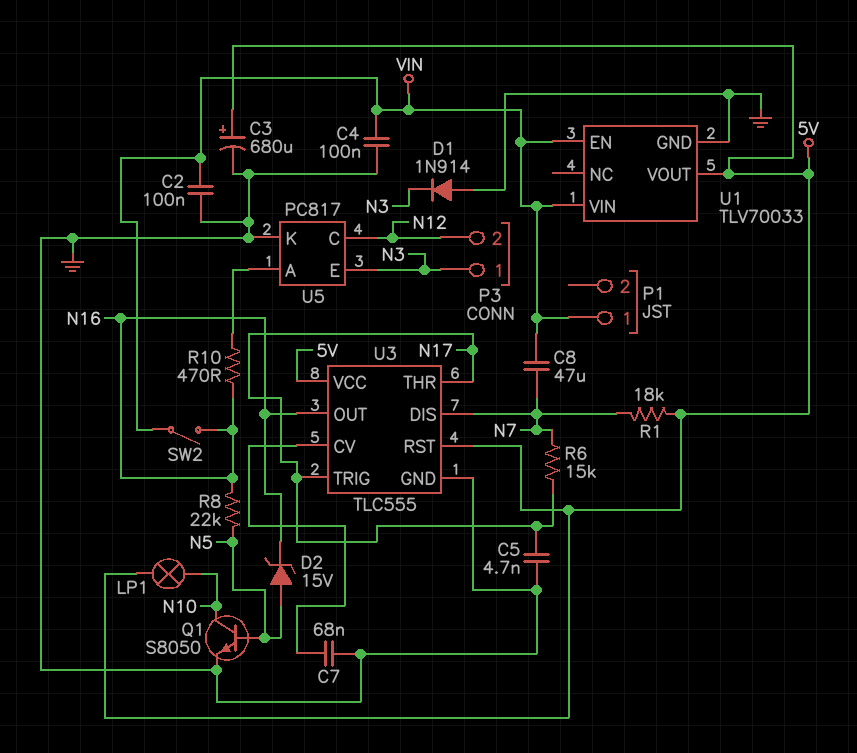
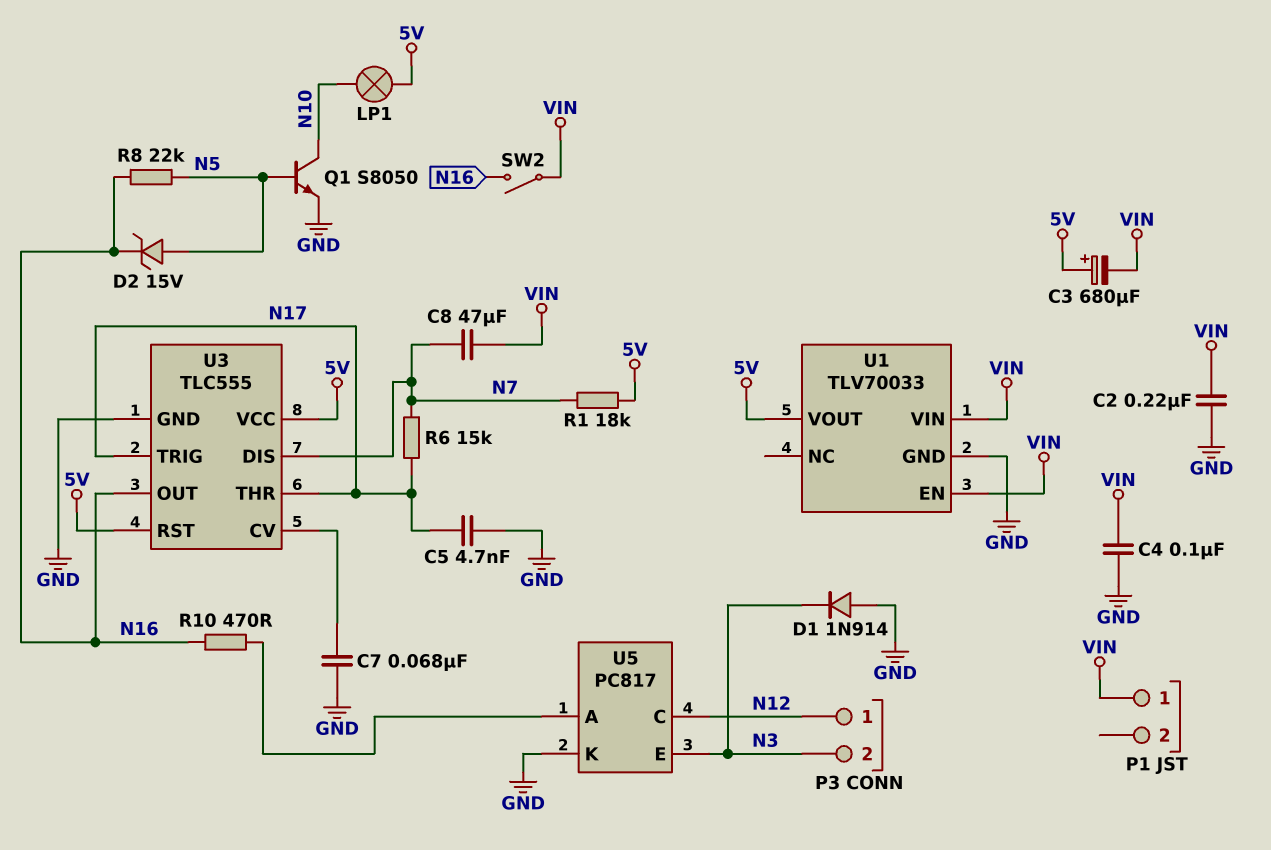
C2: 100nF (GND, VIN) -> 220nF (GND, VIN)
C3: 680uF (plus 5V, minus GND) -> 680uF (plus 5V, minus VIN)
P3 pin 1: N3 -> N12
P3 pin 2: N12 -> N3

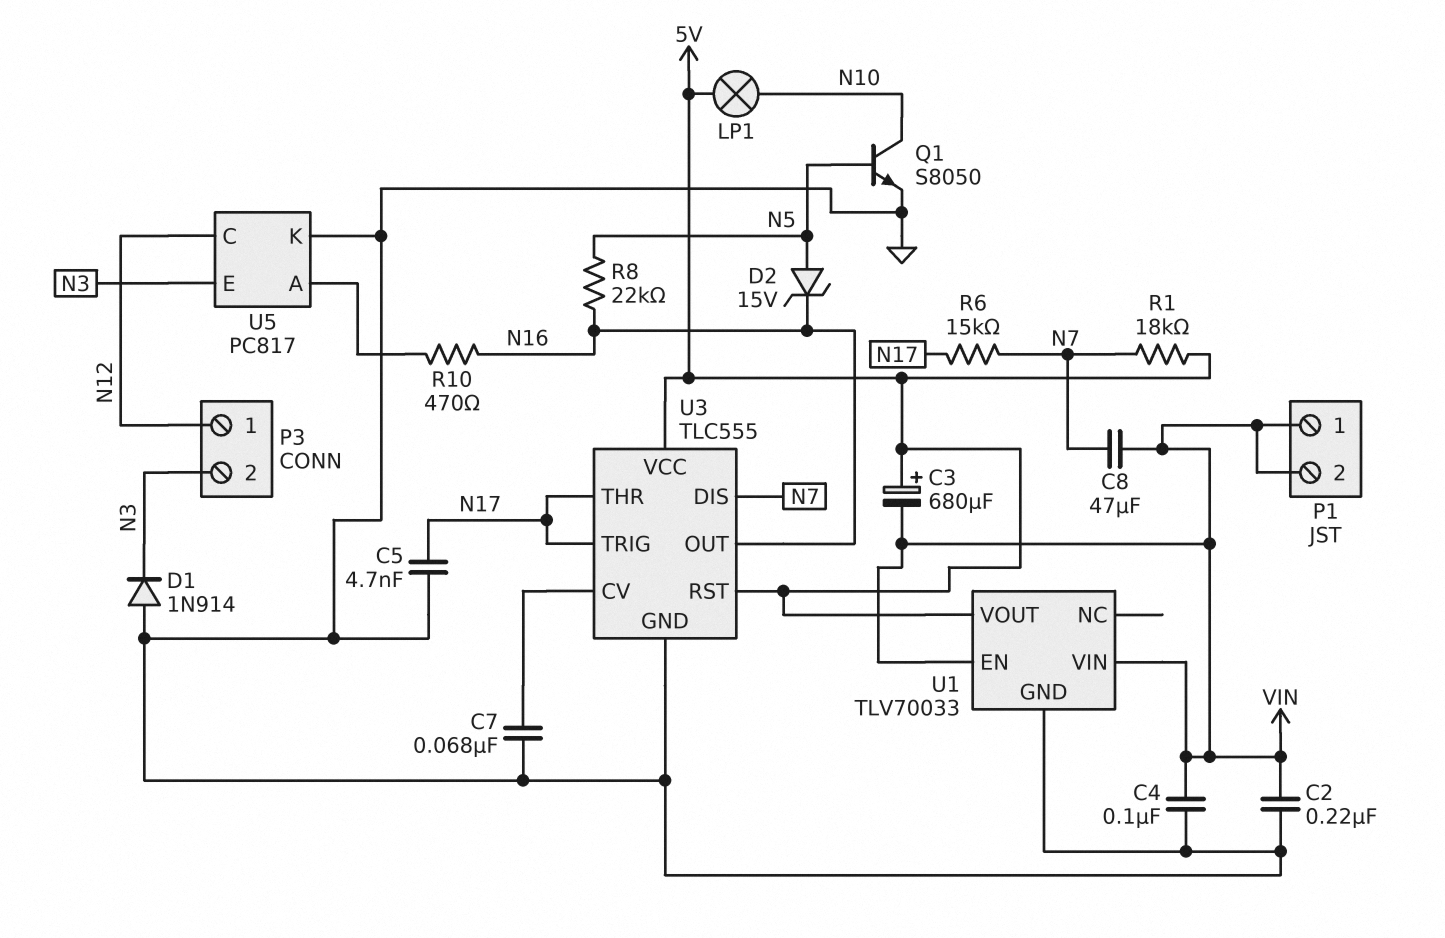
P1 pin 2: none -> VIN
SW2: switch (N16, VIN) -> none

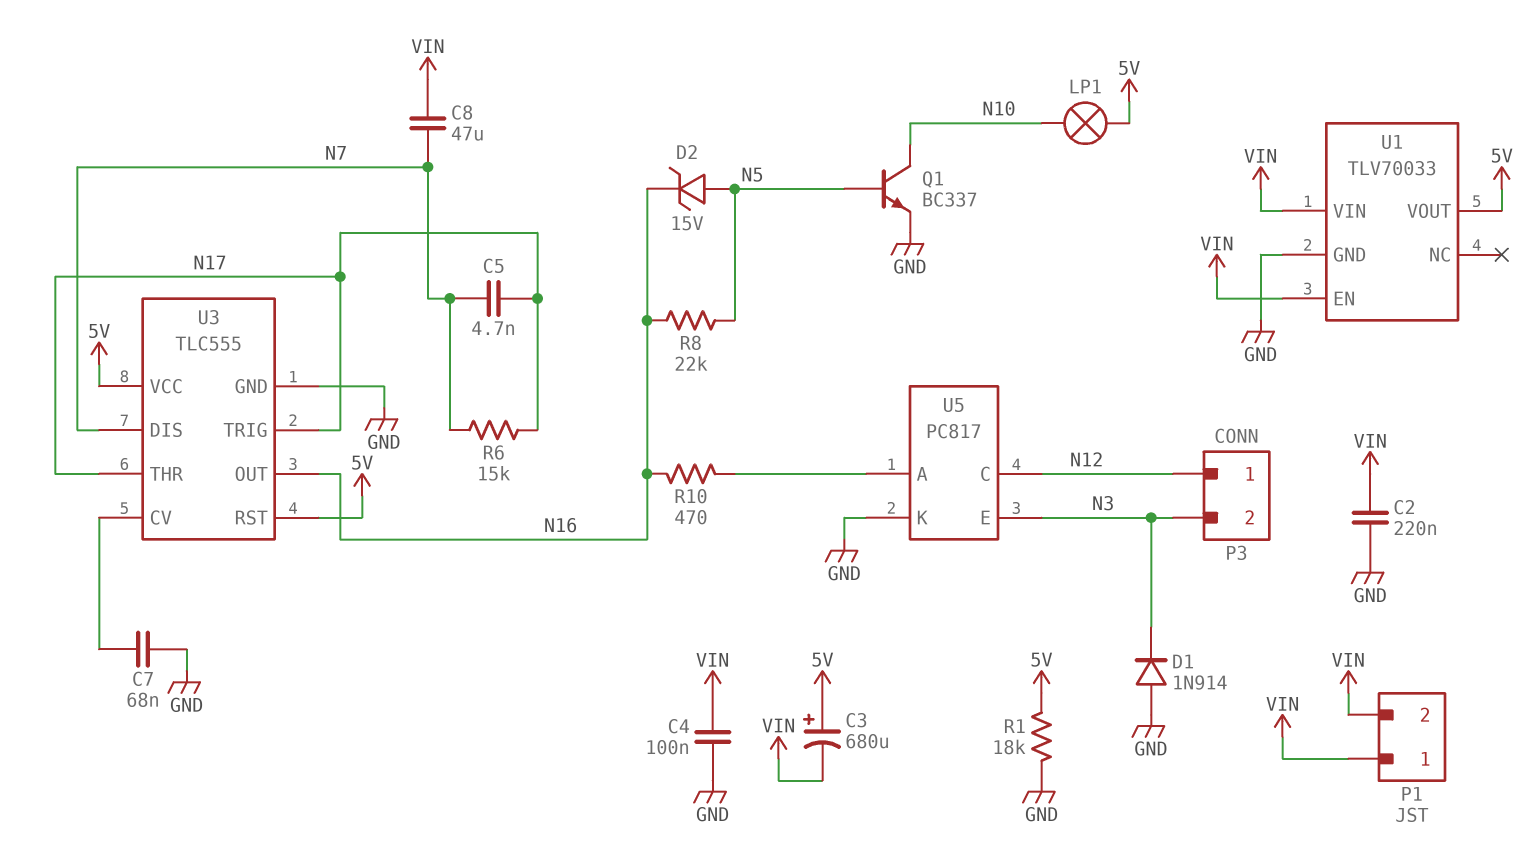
C5: 4.7nF (GND, N17) -> 4.7nF (N7, N17)
Q1: NPN S8050 (B N5, C N10, E GND) -> NPN BC337 (B N5, C N10, E GND)
R1: 18k (5V, N7) -> 18k (5V, GND)

